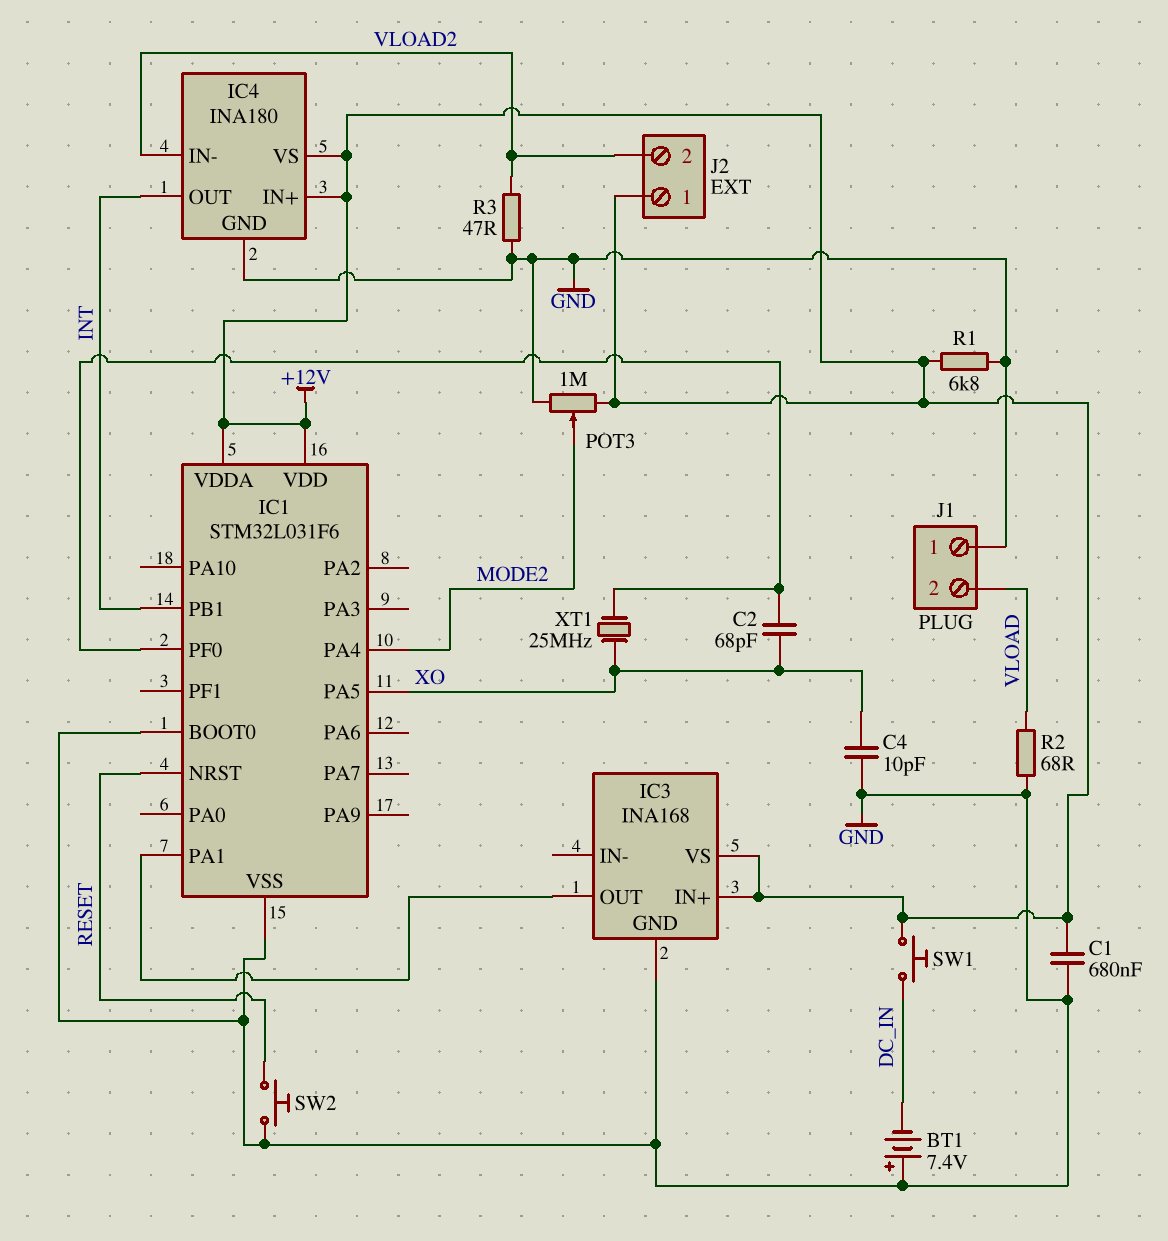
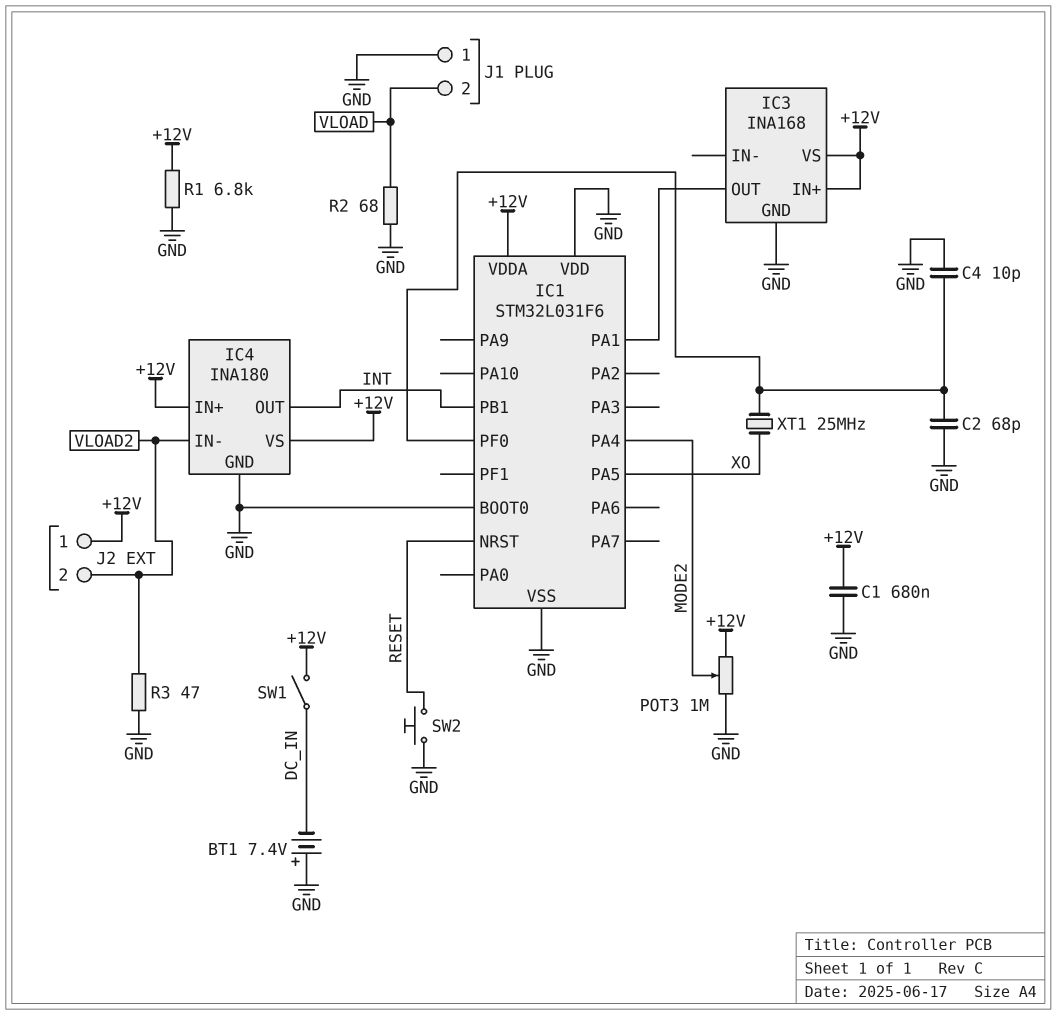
C2: 68pF (IC1/PF0, XO) -> 68pF (GND, IC1/PF0)
C4: 10pF (GND, XO) -> 10pF (GND, IC1/PF0)
IC1 pin VDD: +12V -> GND
SW1: button (+12V, DC_IN) -> switch (+12V, DC_IN)

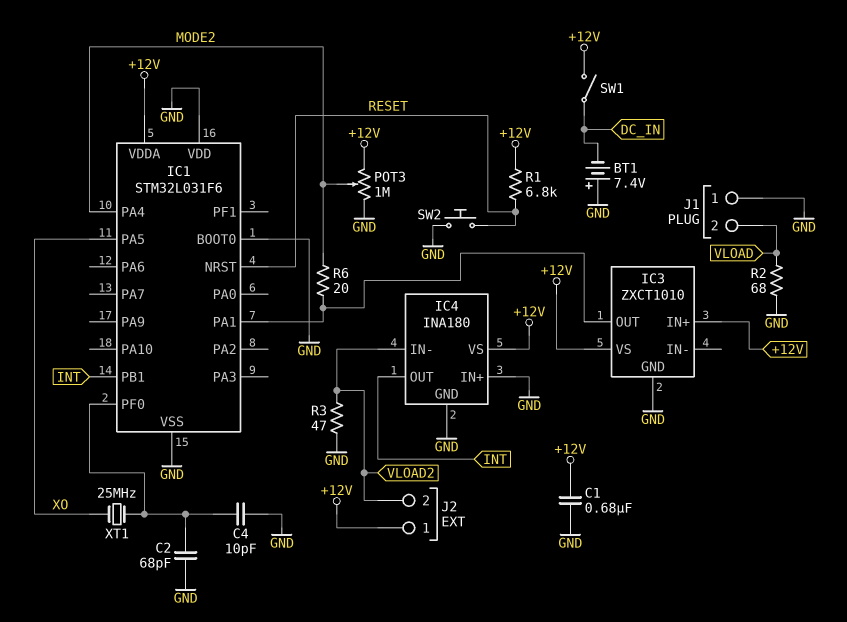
IC3: INA168 -> ZXCT1010
IC4 pin IN+: +12V -> GND
R1: 6.8k (+12V, GND) -> 6.8k (+12V, RESET)
R6: none -> 20 (IC1/PA1, MODE2)

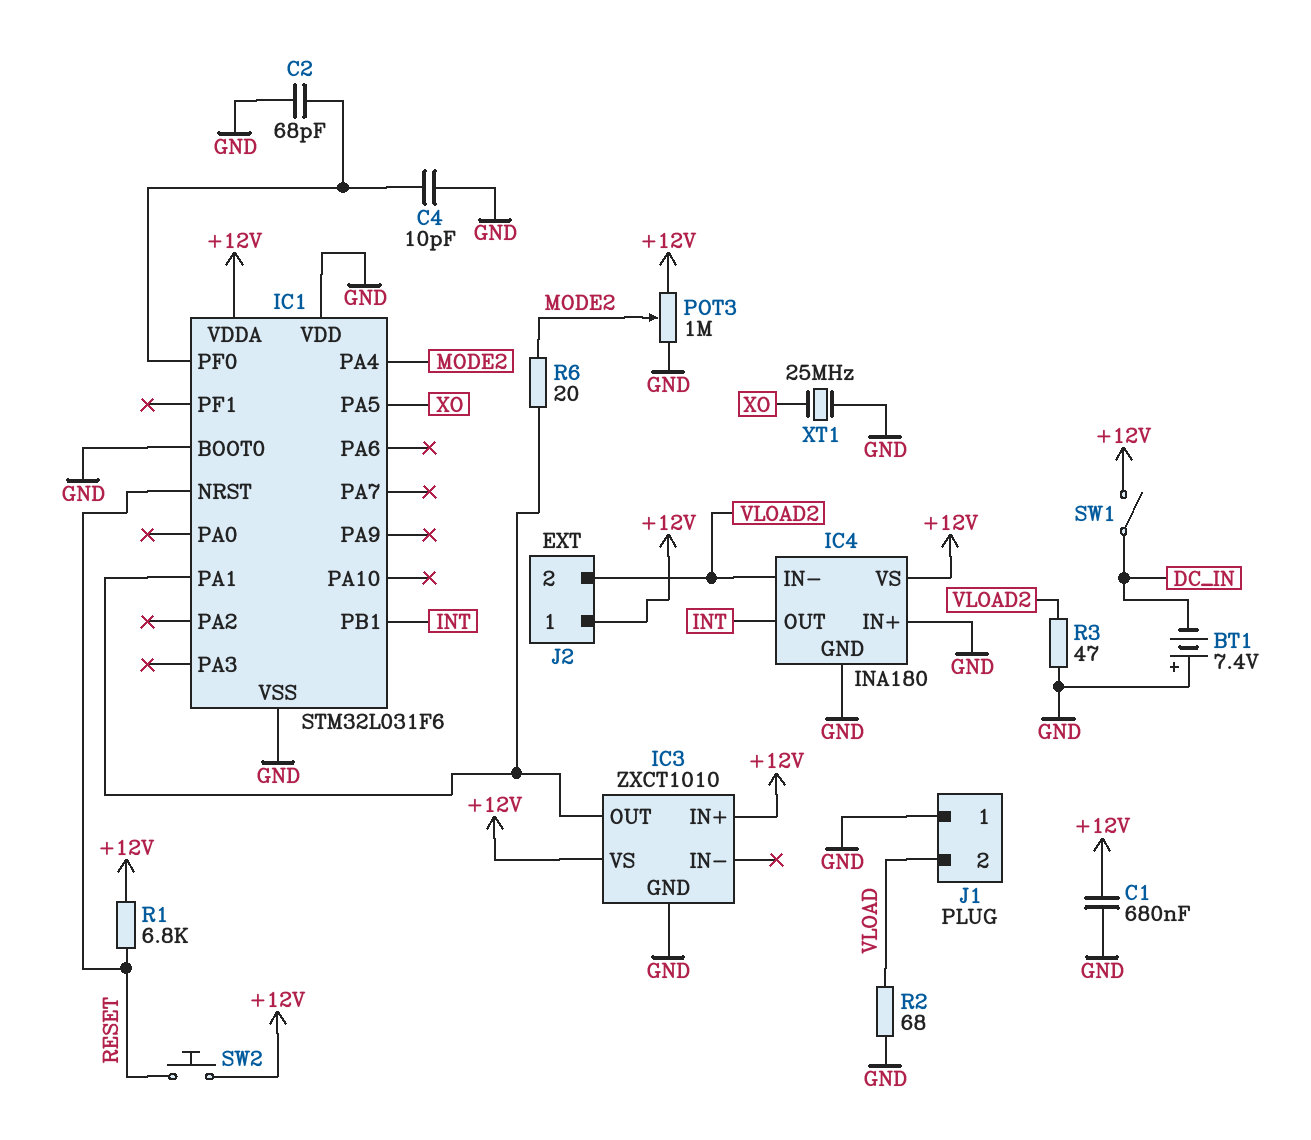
SW2: button (GND, RESET) -> button (+12V, RESET)
XT1: 25MHz (IC1/PF0, XO) -> 25MHz (GND, XO)

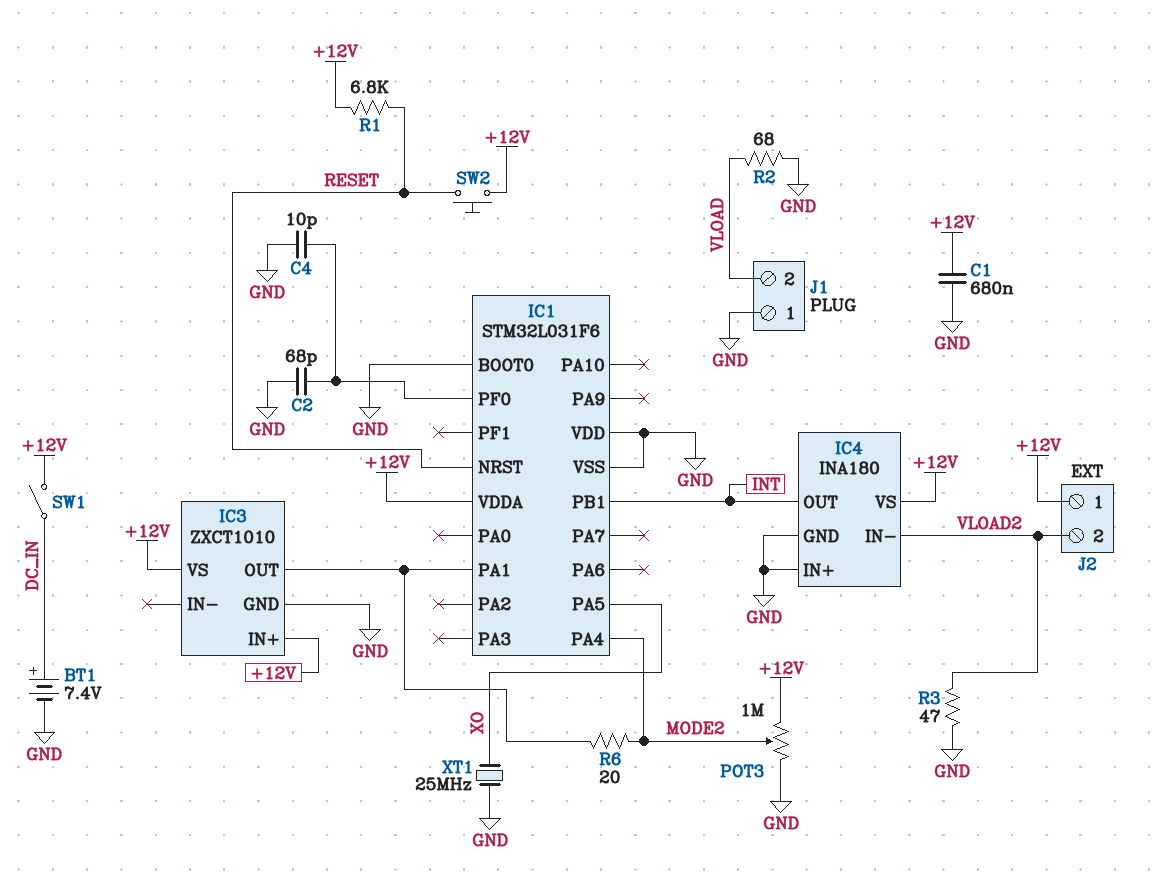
BT1: 7.4V (plus GND, minus DC_IN) -> 7.4V (plus DC_IN, minus GND)

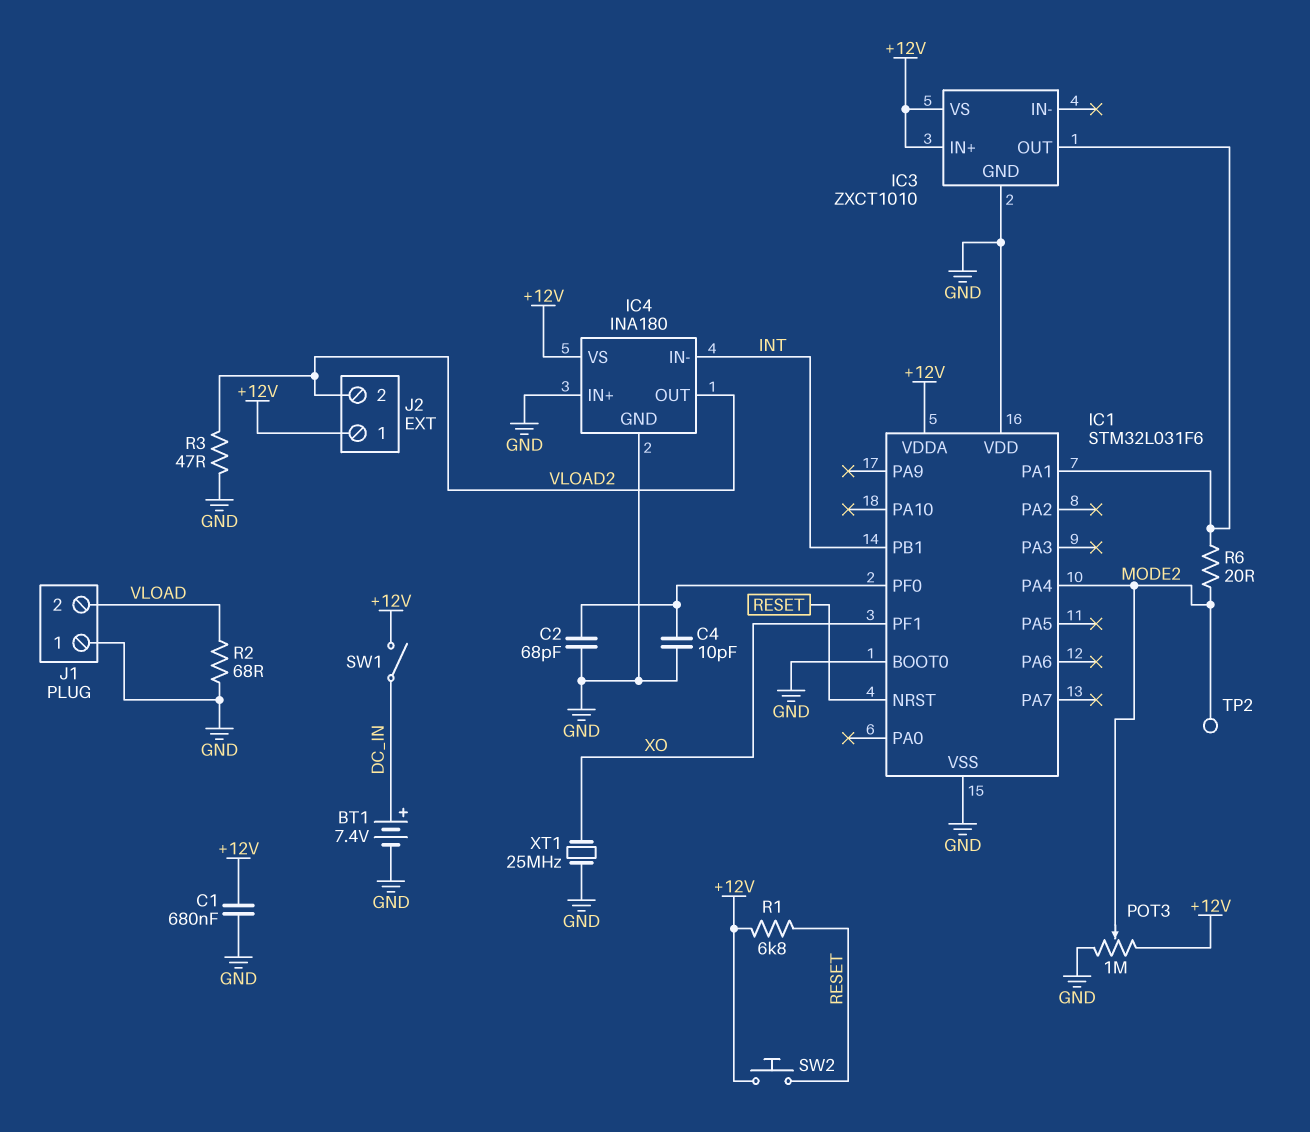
IC1 pin PA5: XO -> none
IC1 pin PF1: none -> XO
IC4 pin IN-: VLOAD2 -> INT
IC4 pin OUT: INT -> VLOAD2
TP2: none -> test point (MODE2)

